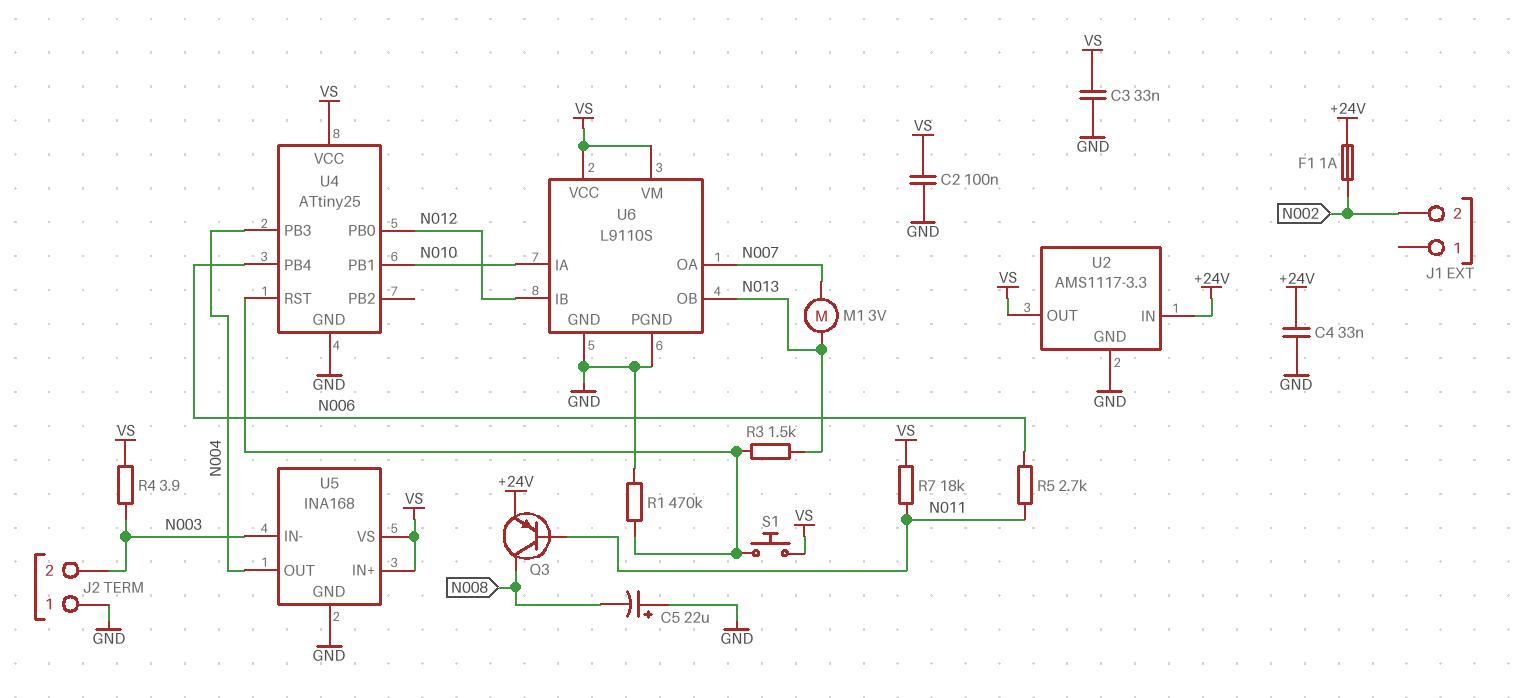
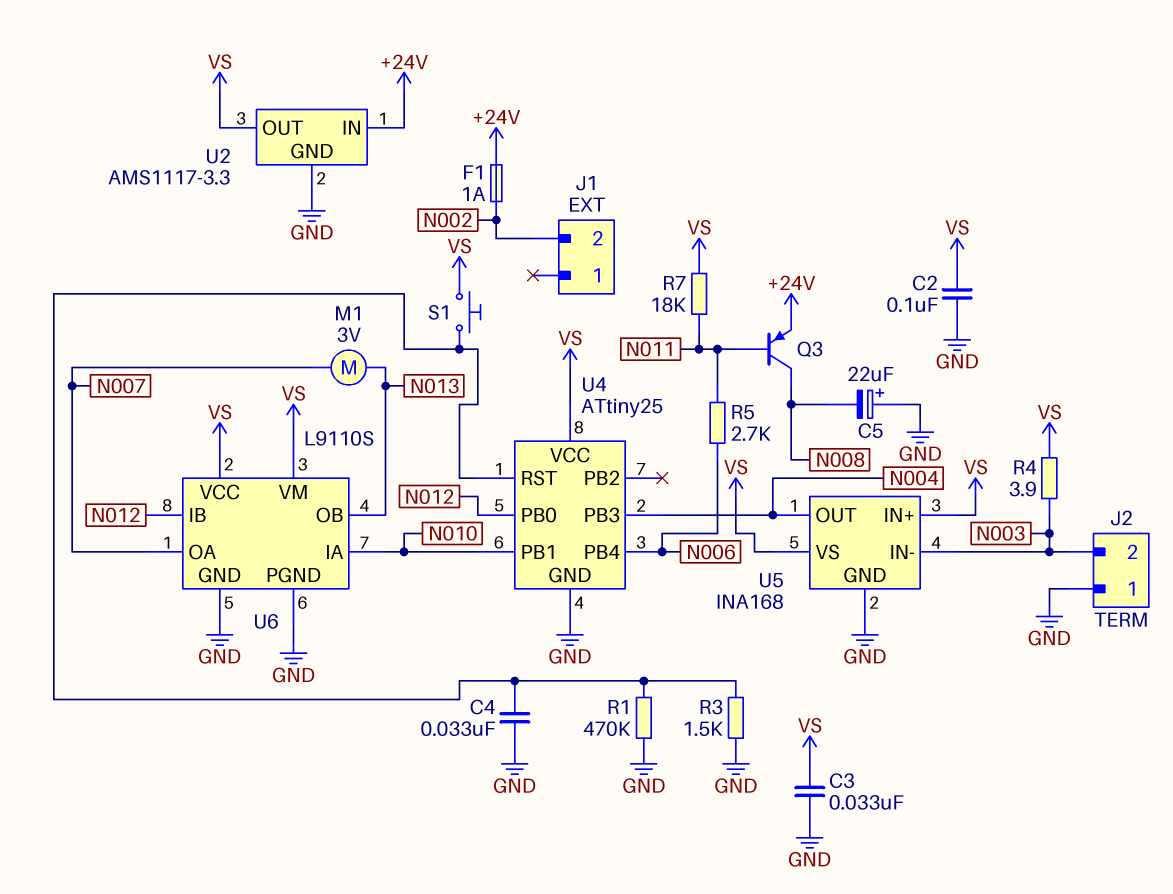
C4: 33nF (+24V, GND) -> 33nF (GND, U4/RST)
R3: 1.5k (N013, U4/RST) -> 1.5k (GND, U4/RST)

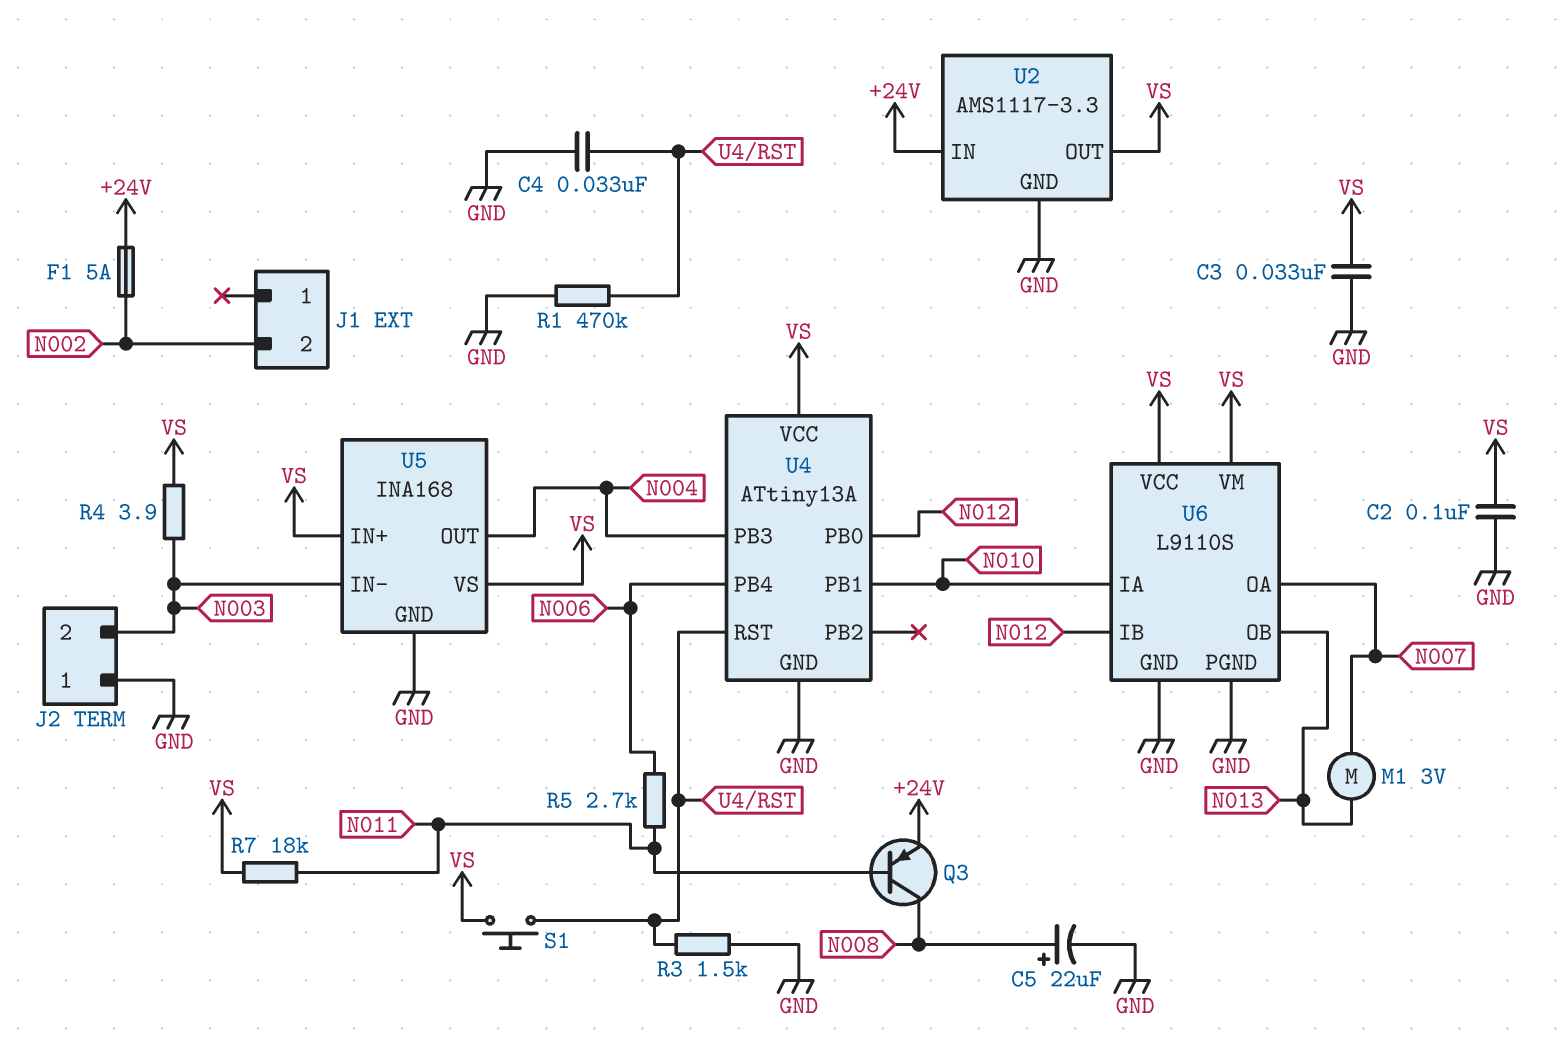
C5: 22uF (plus GND, minus N008) -> 22uF (plus N008, minus GND)
F1: 1A (+24V, N002) -> 5A (+24V, N002)
U4: ATtiny25 -> ATtiny13A

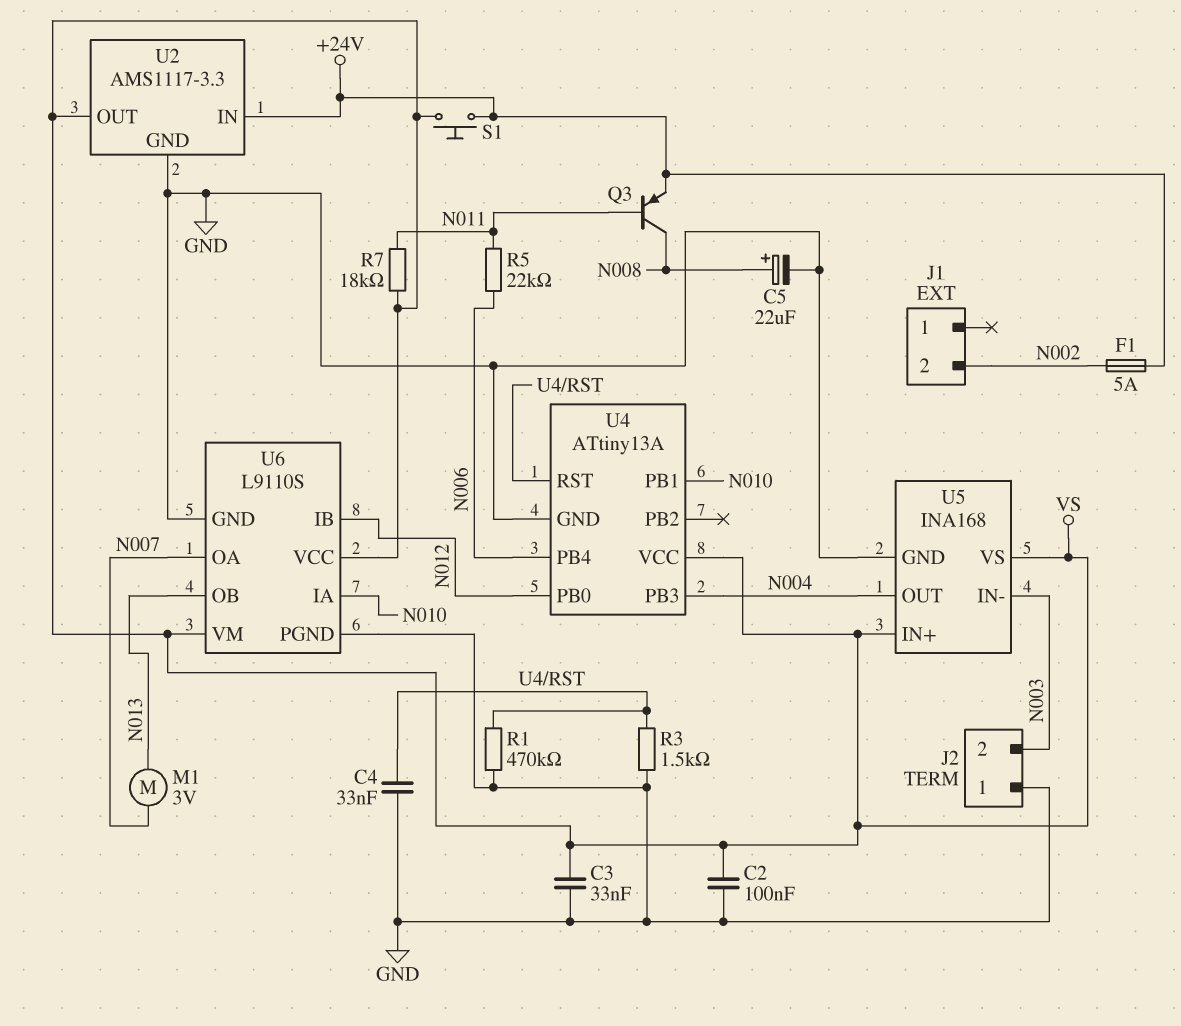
R4: 3.9 (N003, VS) -> none
R5: 2.7k (N006, N011) -> 22k (N006, N011)
S1: button (U4/RST, VS) -> button (+24V, VS)

